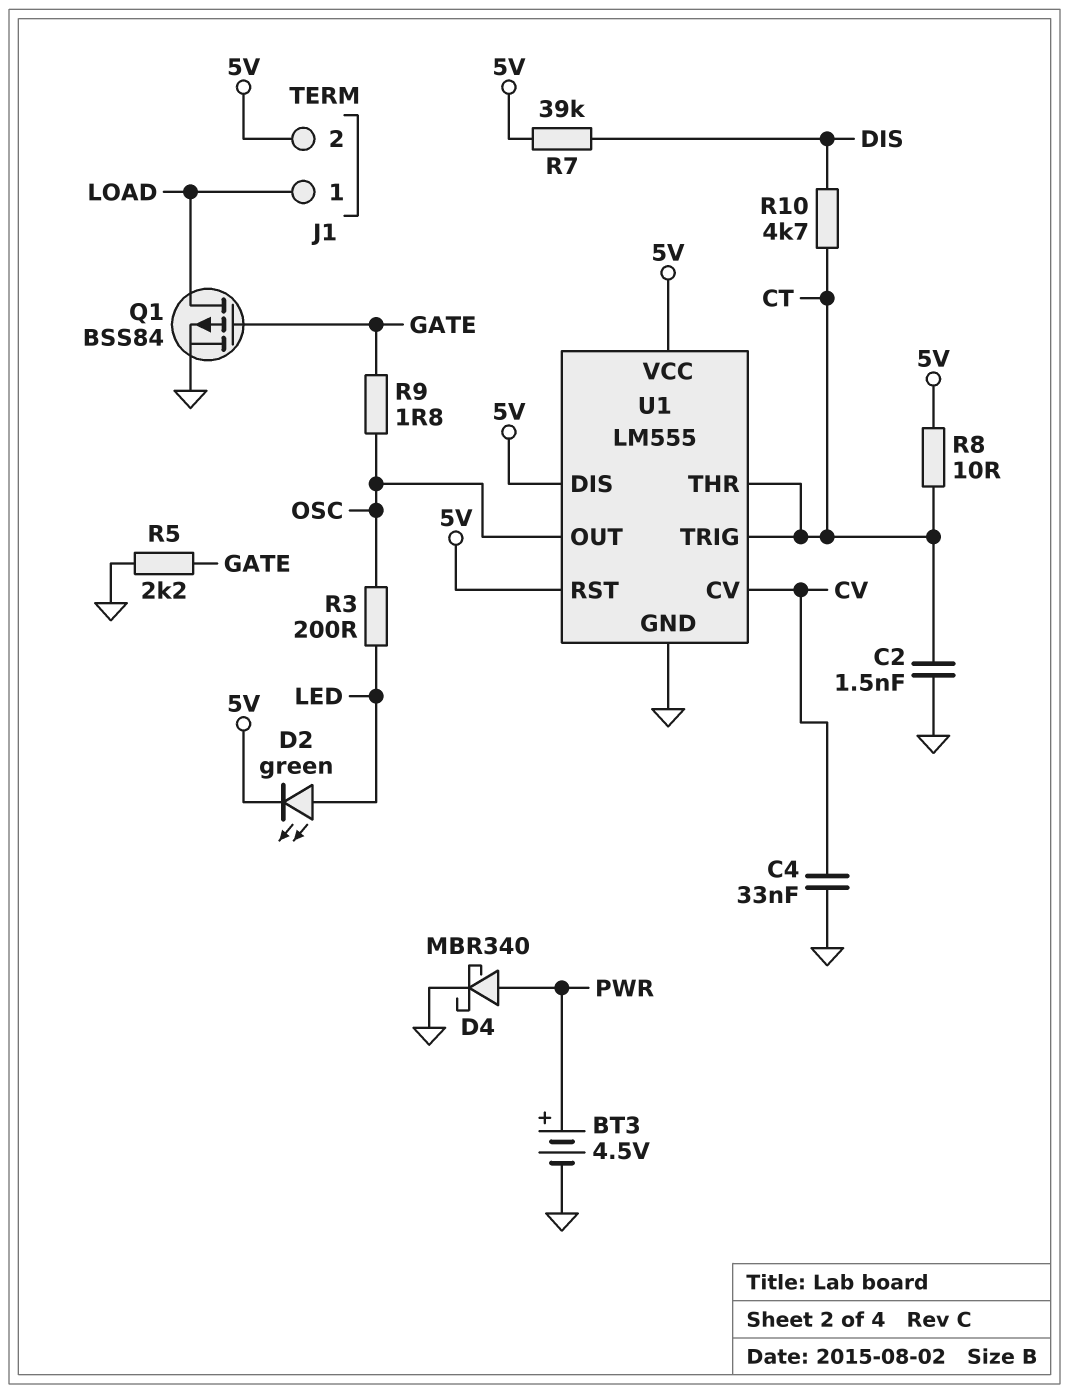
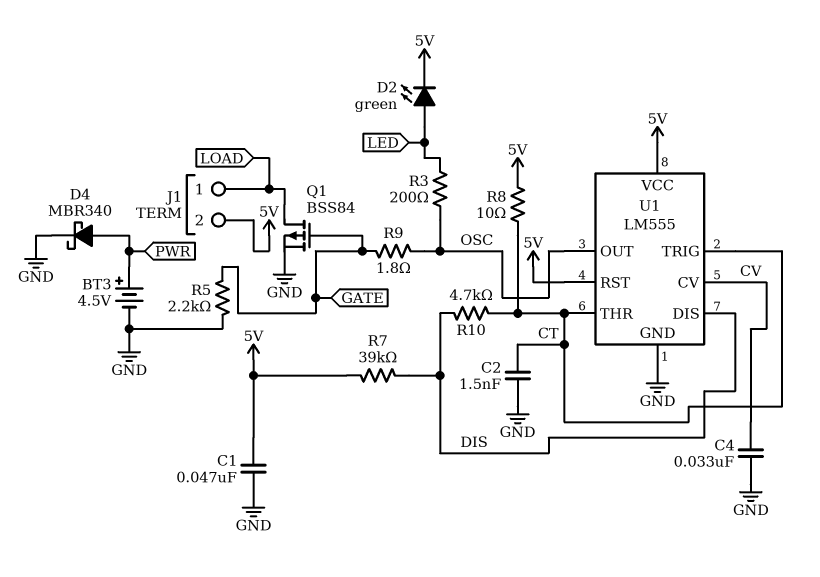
C1: none -> 47nF (5V, GND)
U1 pin DIS: 5V -> DIS

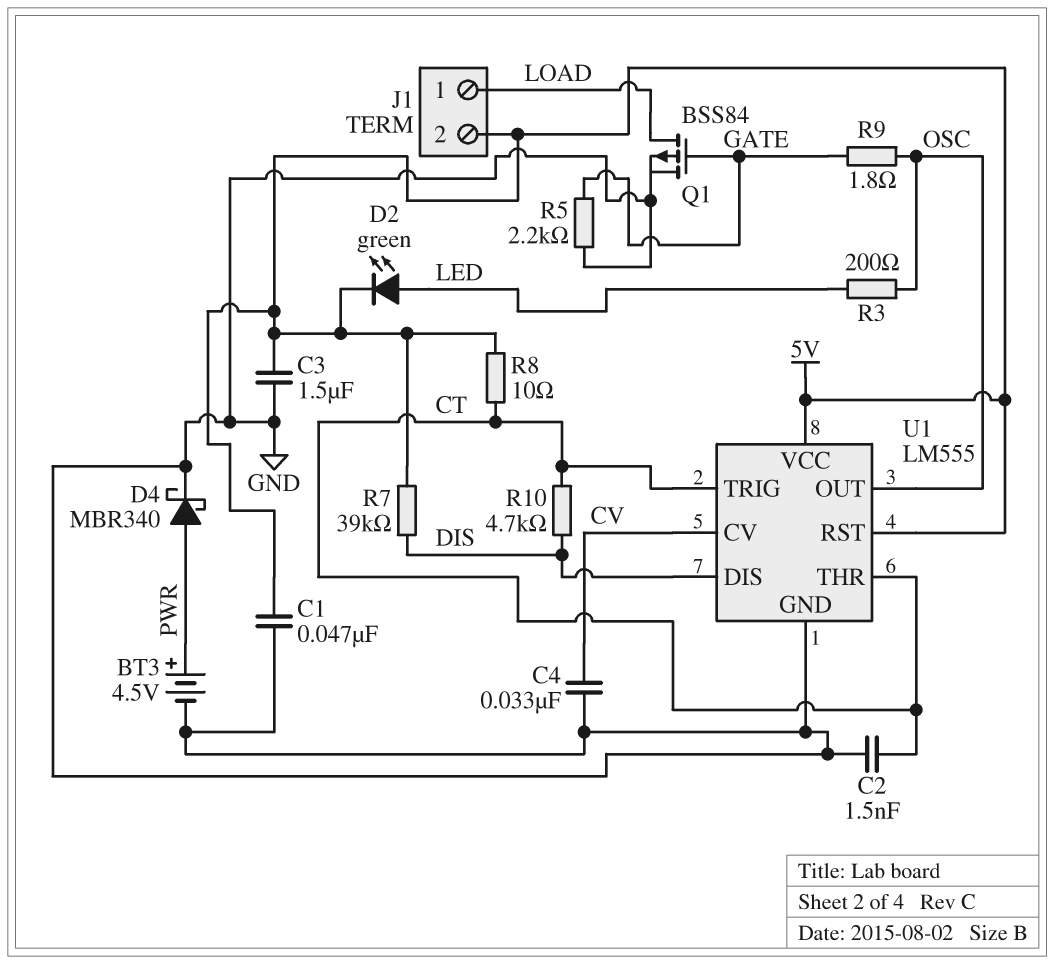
C3: none -> 1.5uF (5V, GND)

